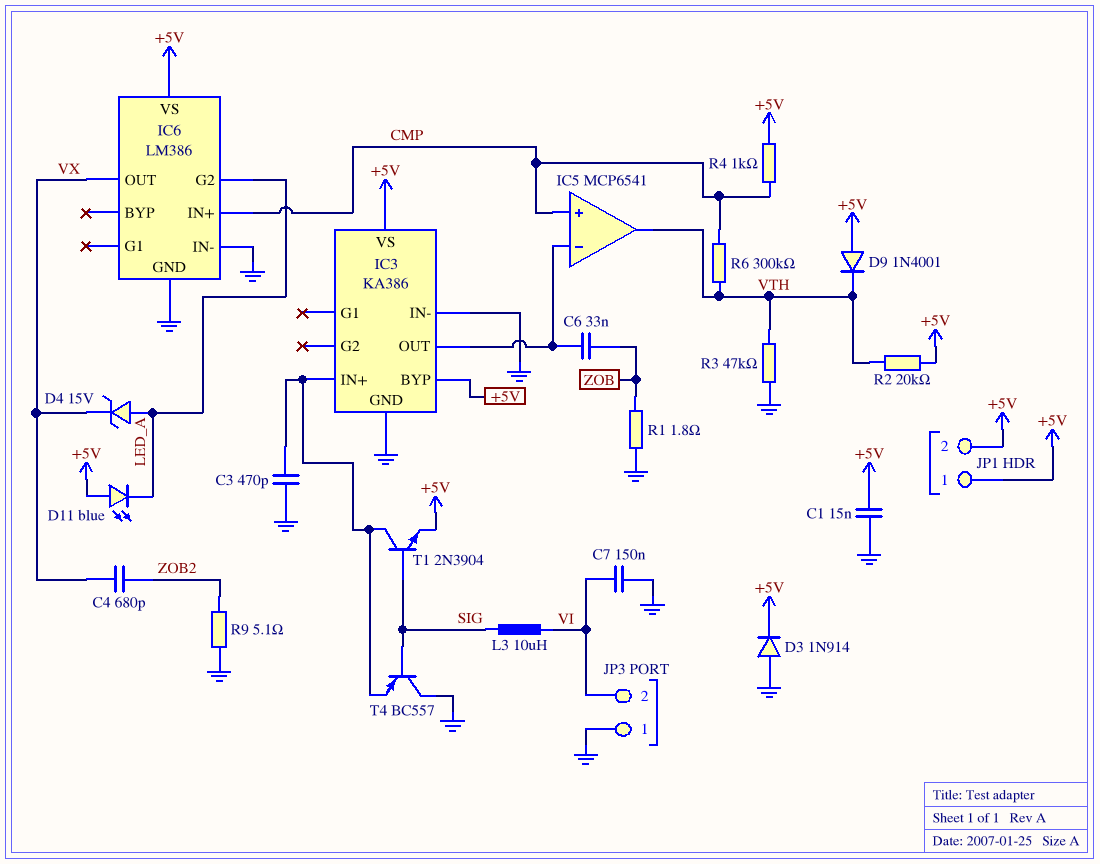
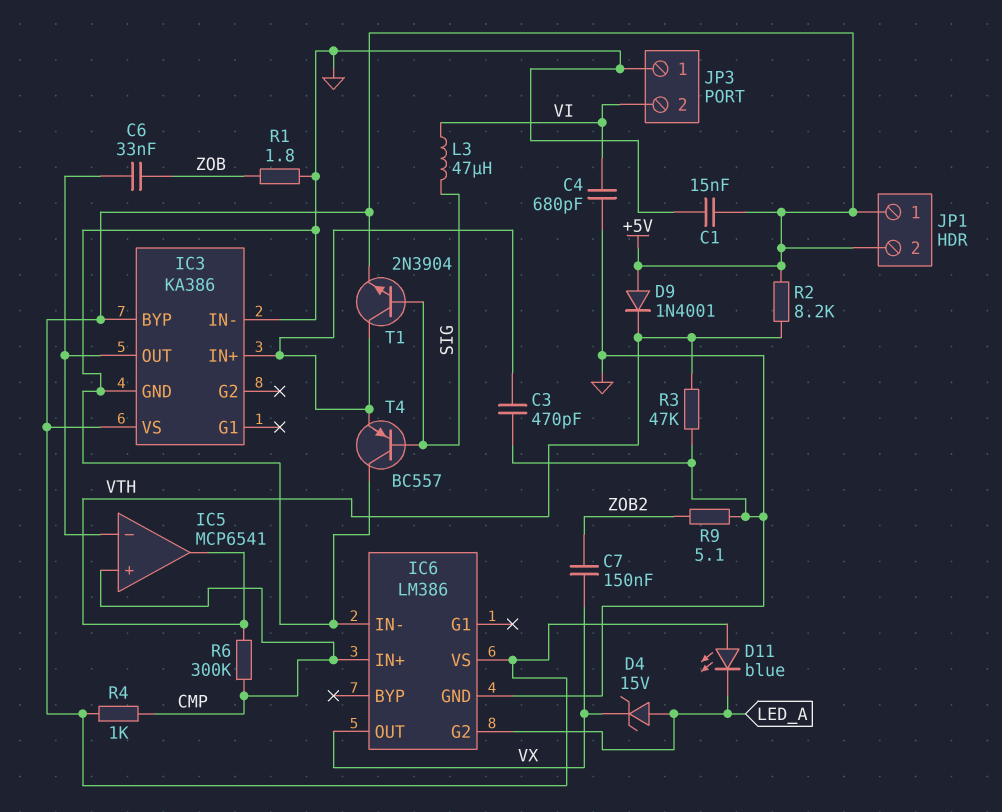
C4: 680pF (VX, ZOB2) -> 680pF (GND, VI)
C7: 150nF (GND, VI) -> 150nF (VX, ZOB2)
D3: diode 1N914 (A GND, K +5V) -> none
L3: 10uH (SIG, VI) -> 47uH (SIG, VI)
R2: 20k (+5V, VTH) -> 8.2k (+5V, VTH)

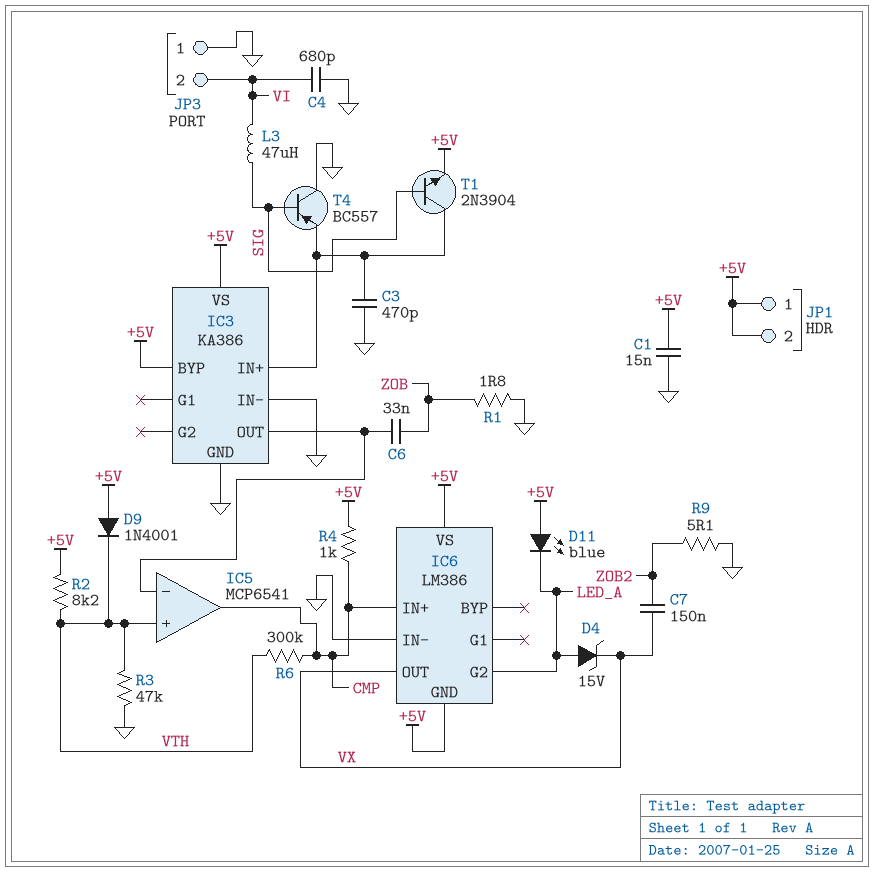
IC5 pin in+: CMP -> VTH
IC5 pin out: VTH -> CMP
IC6 pin GND: GND -> +5V

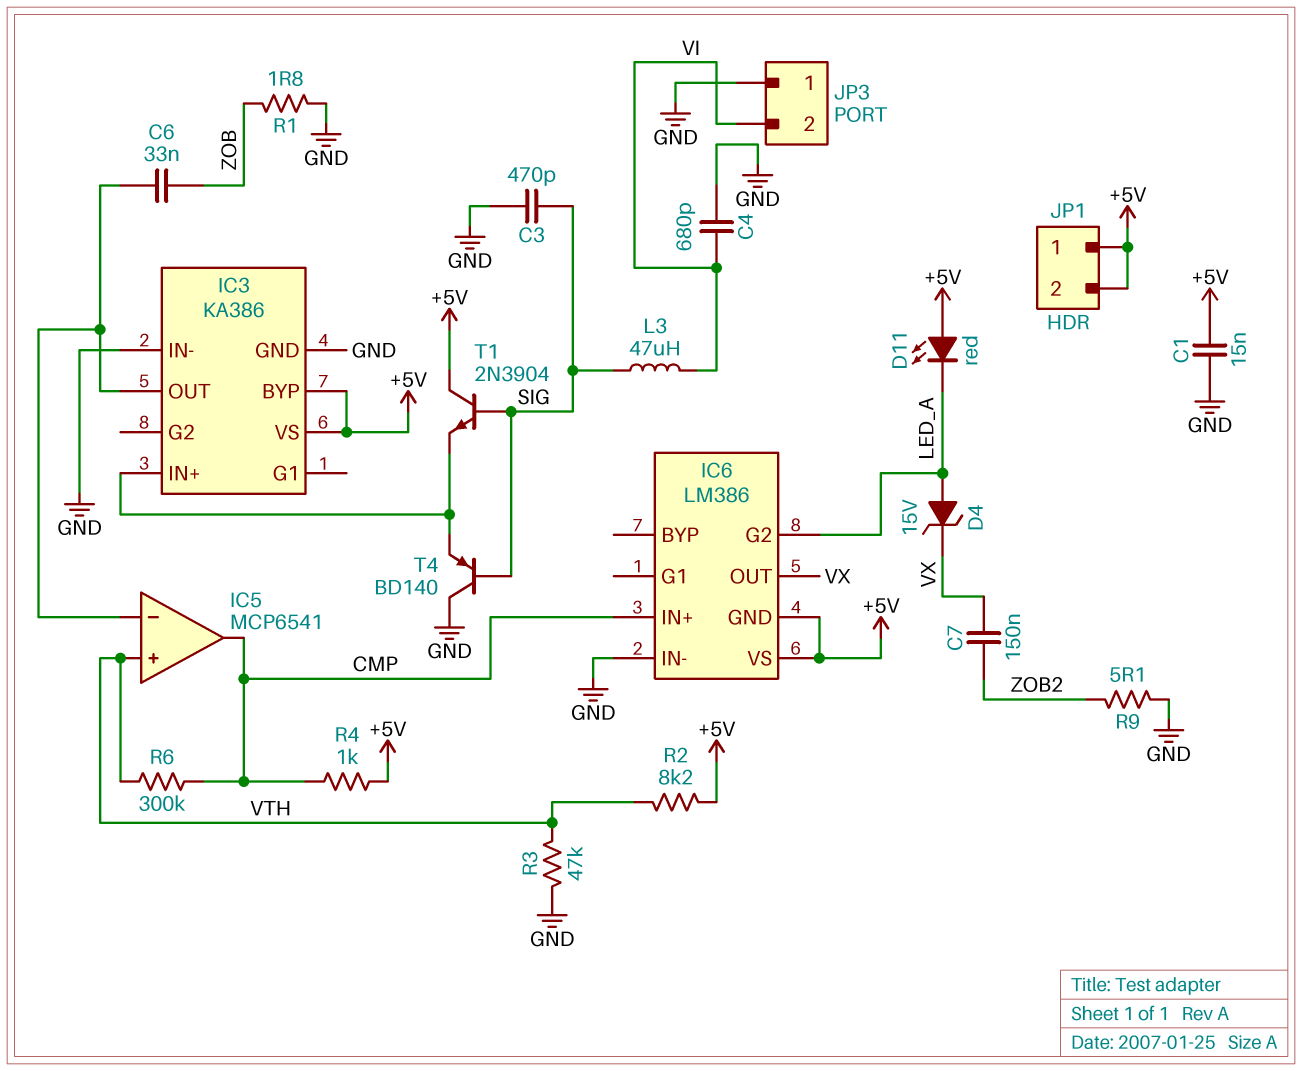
C3: 470pF (GND, IC3/IN+) -> 470pF (GND, SIG)
D9: diode 1N4001 (A +5V, K VTH) -> none
D11: LED blue (A +5V, K LED_A) -> LED red (A +5V, K LED_A)
T1: NPN 2N3904 (B SIG, C IC3/IN+, E +5V) -> NPN 2N3904 (B SIG, C +5V, E IC3/IN+)
T4: PNP BC557 (B SIG, C GND, E IC3/IN+) -> PNP BD140 (B SIG, C GND, E IC3/IN+)

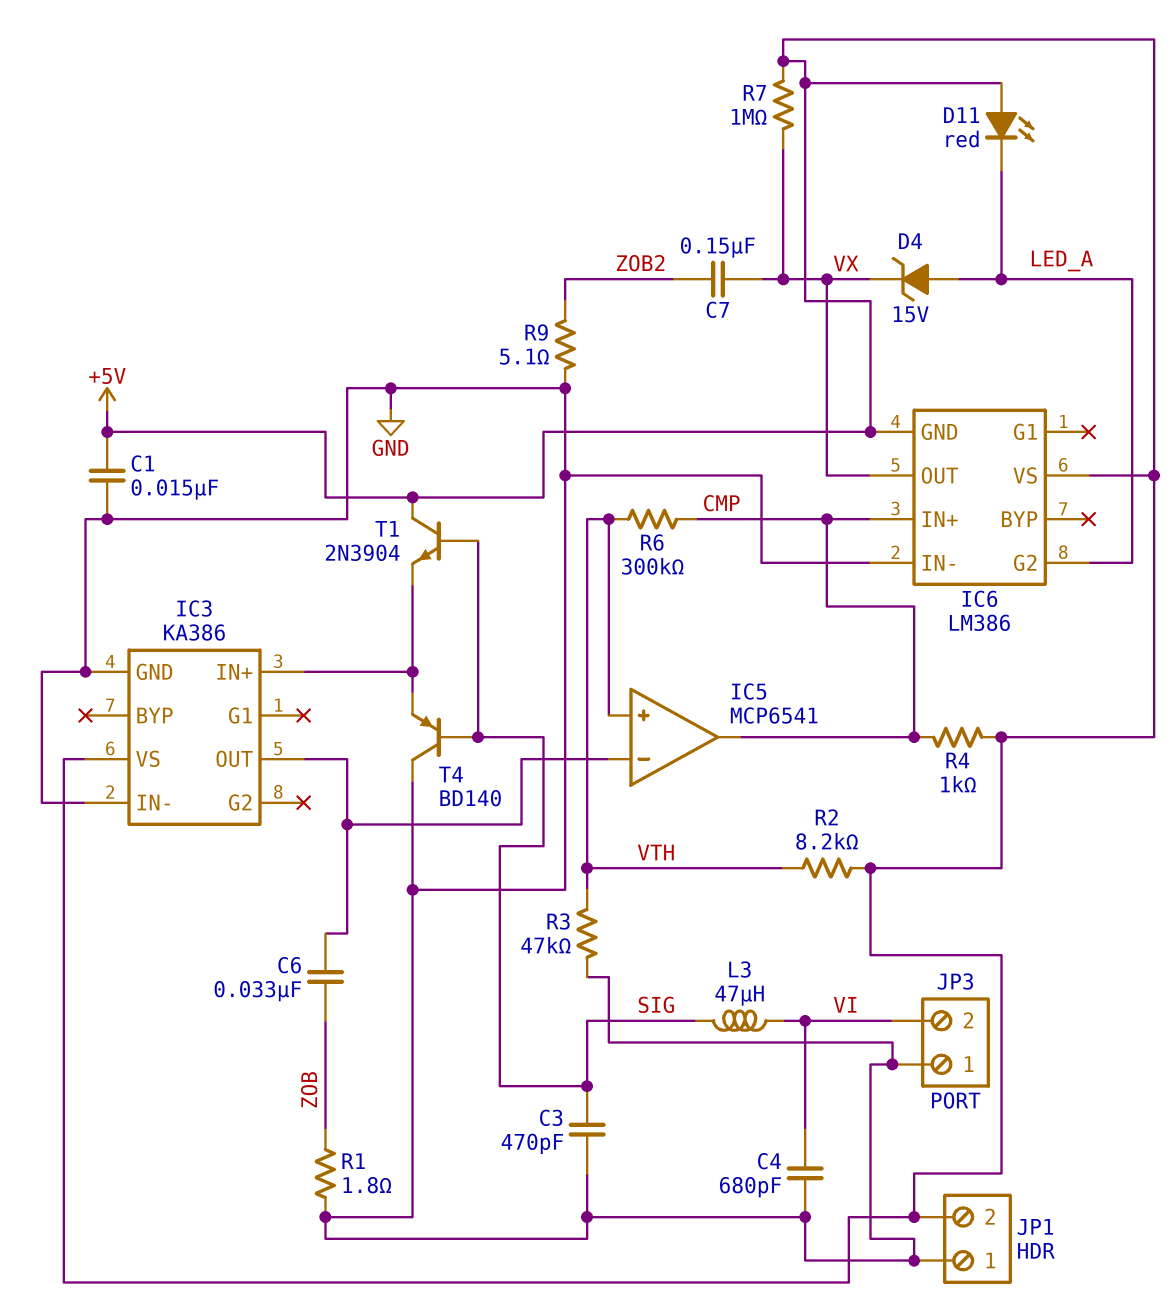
IC3 pin BYP: +5V -> none
JP1 pin 1: +5V -> GND
R7: none -> 1M (+5V, VX)

